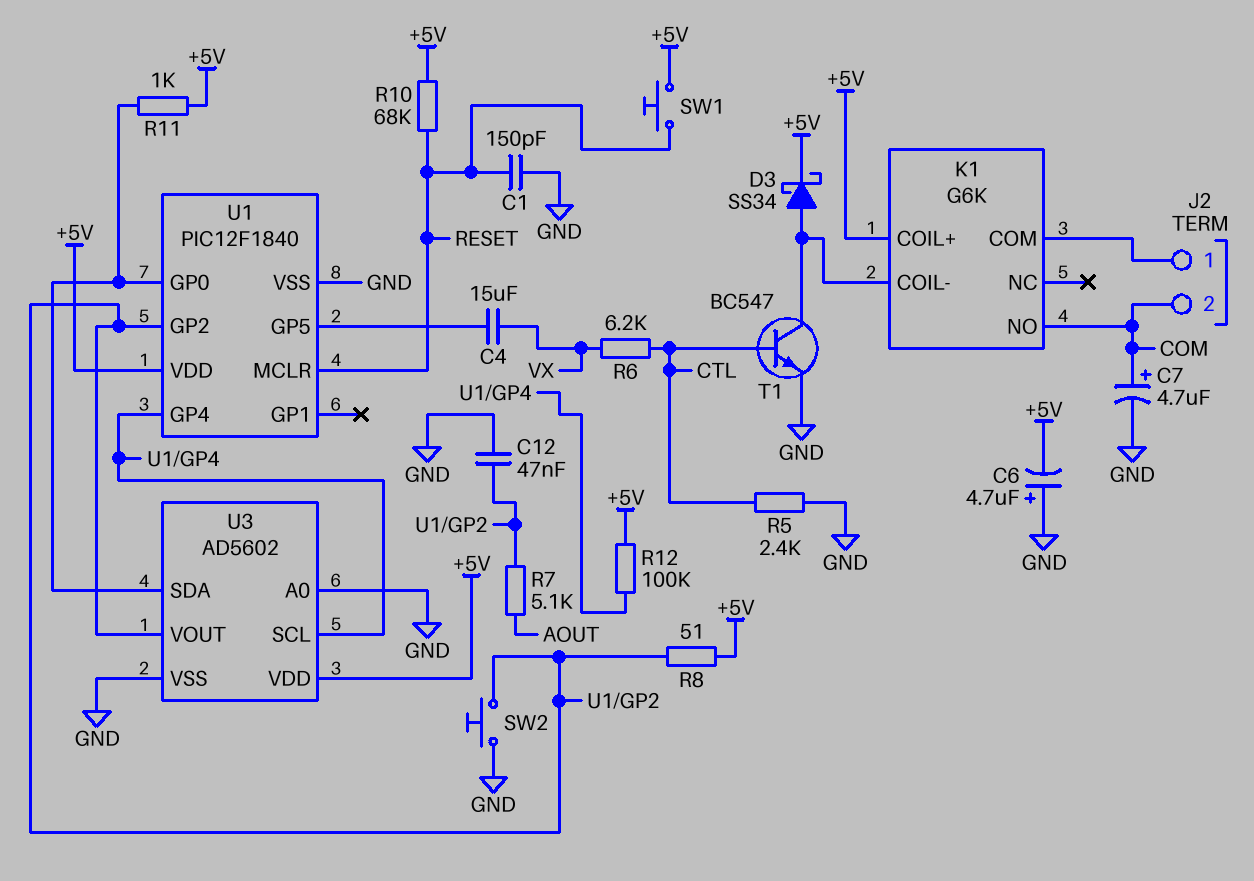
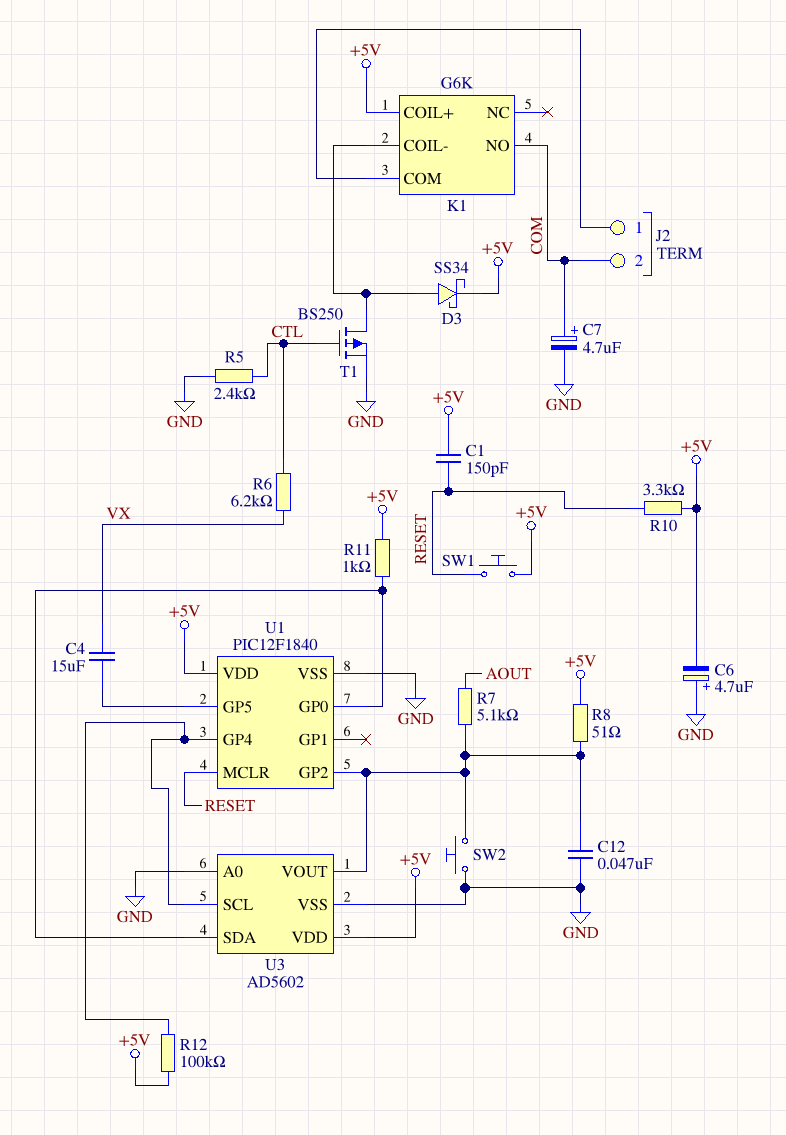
C1: 150pF (GND, RESET) -> 150pF (+5V, RESET)
R10: 68k (+5V, RESET) -> 3.3k (+5V, RESET)
T1: NPN BC547 (B CTL, C K1/COIL-, E GND) -> PMOS BS250 (G CTL, D K1/COIL-, S GND)

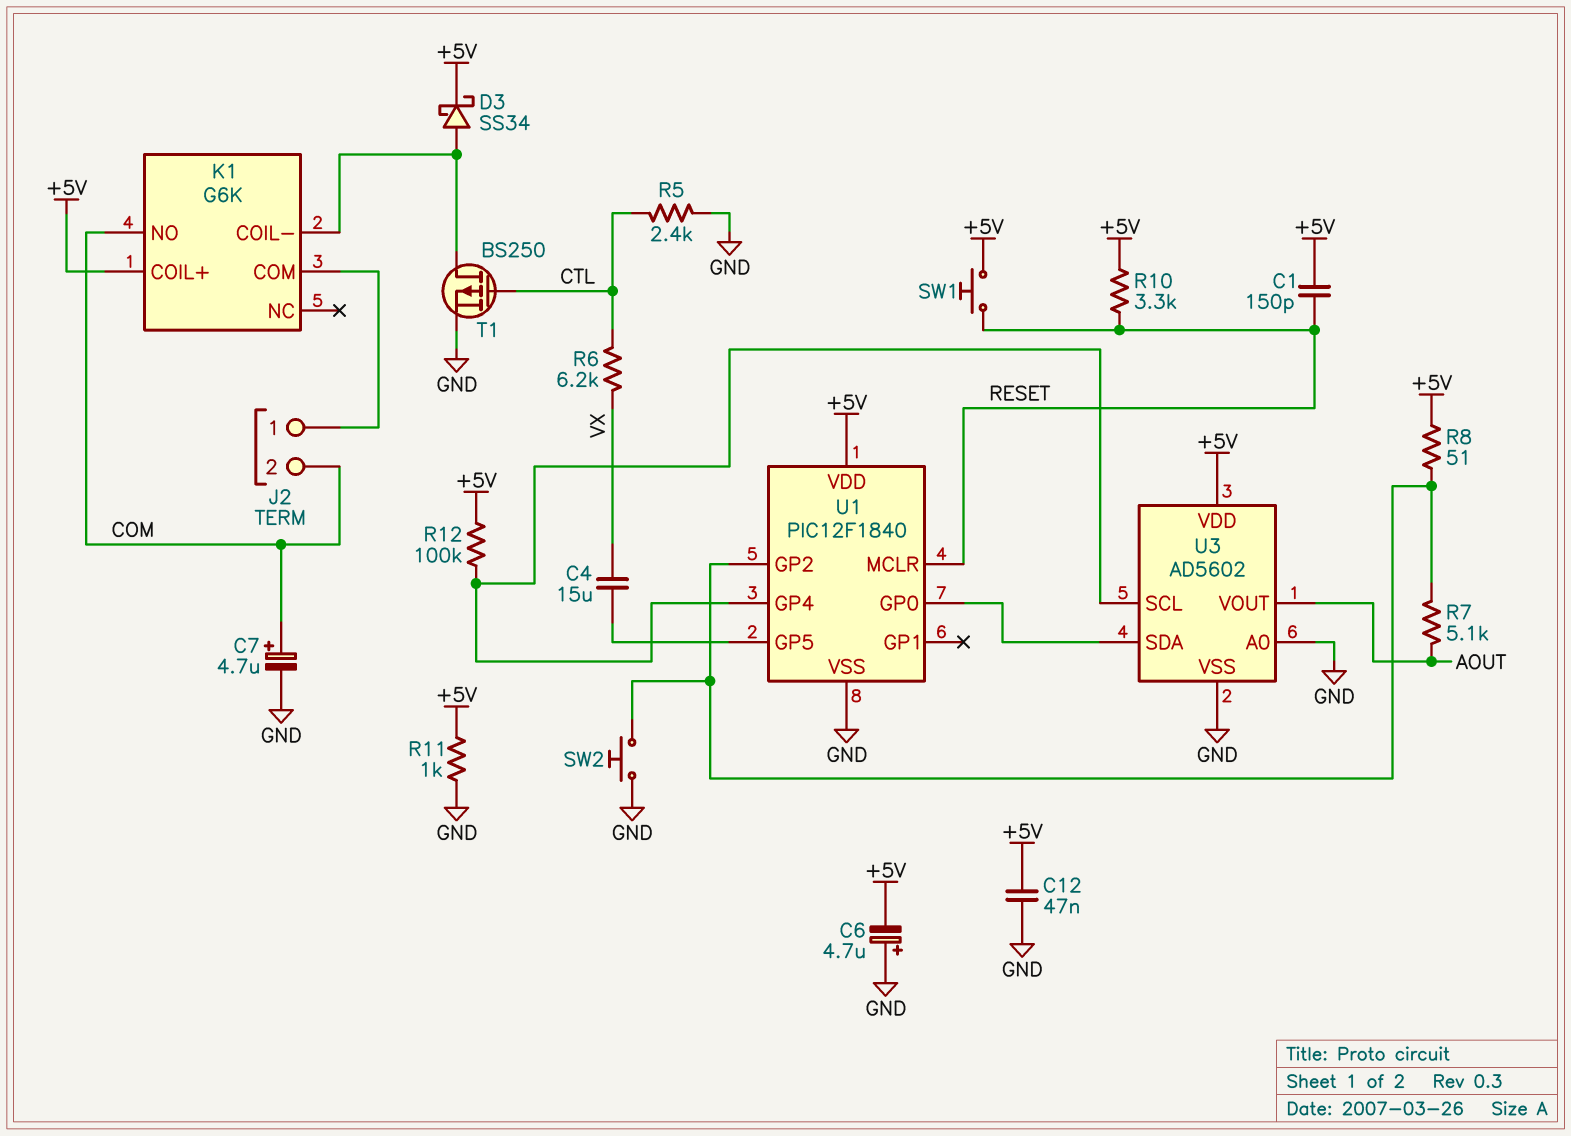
C12: 47nF (GND, U1/GP2) -> 47nF (+5V, GND)
R11: 1k (+5V, U1/GP0) -> 1k (+5V, GND)
U3 pin VOUT: U1/GP2 -> AOUT

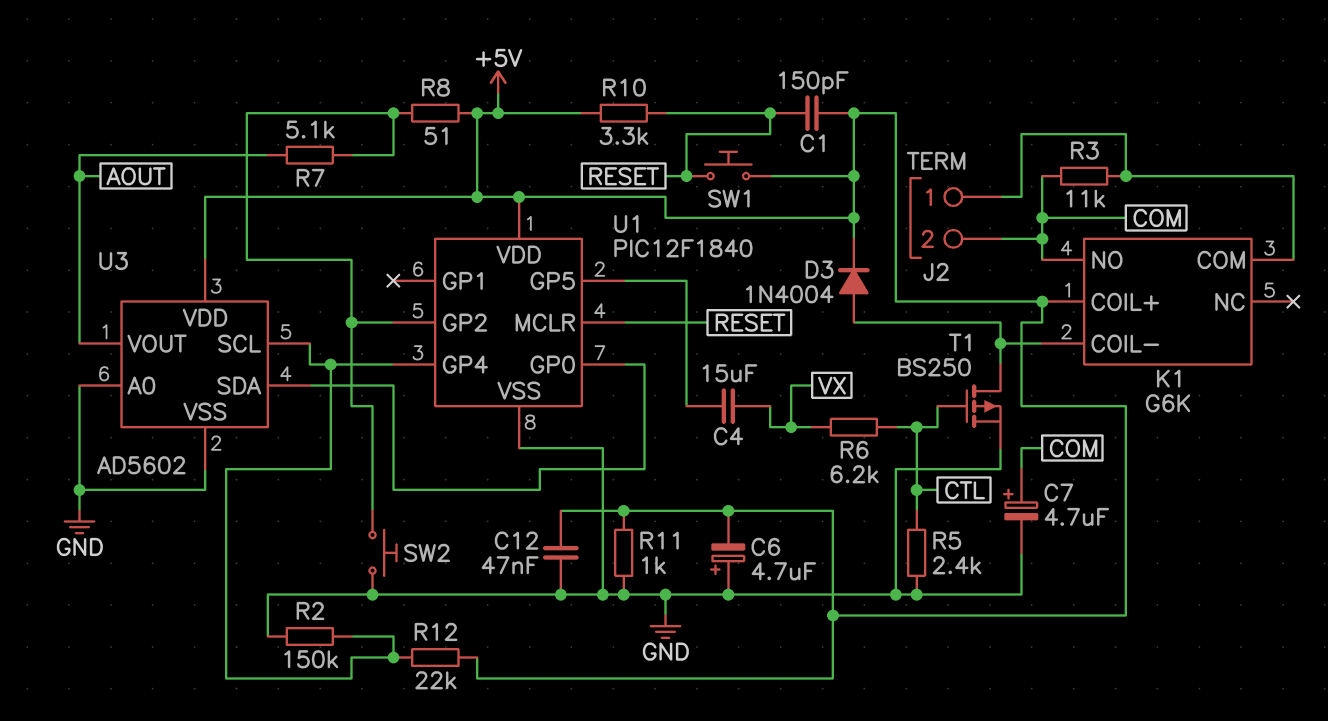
D3: schottky SS34 (A K1/COIL-, K +5V) -> diode 1N4004 (A K1/COIL-, K +5V)
R2: none -> 150k (GND, U1/GP4)
R3: none -> 11k (COM, J2/1)
R12: 100k (+5V, U1/GP4) -> 22k (+5V, U1/GP4)

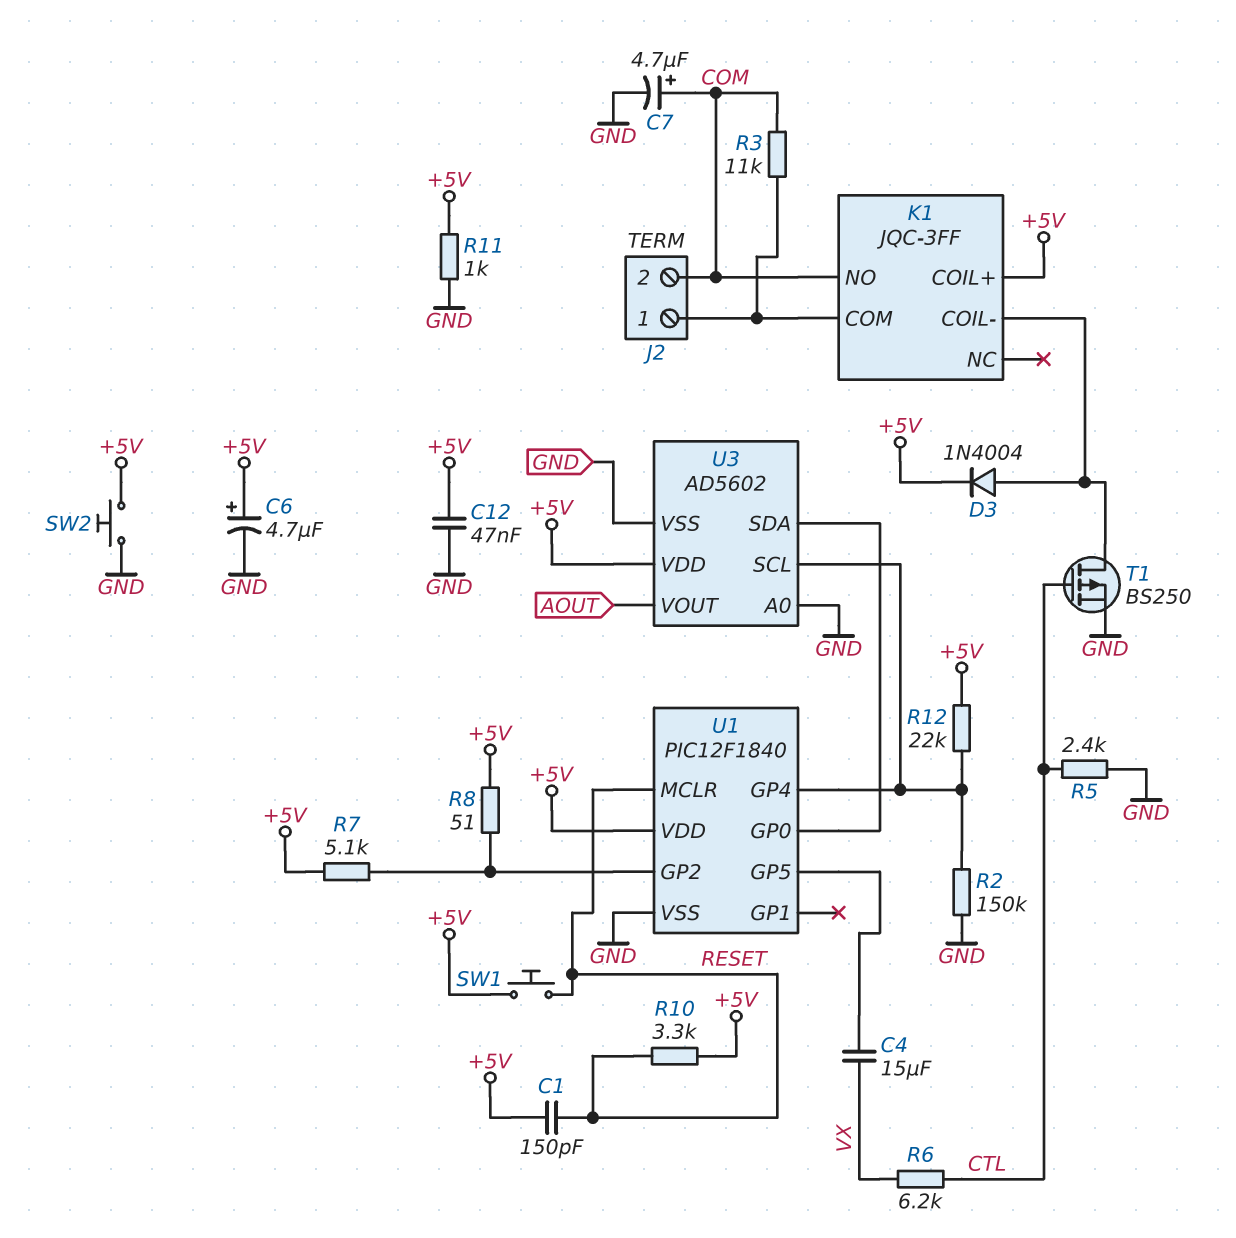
C6: 4.7uF (plus GND, minus +5V) -> 4.7uF (plus +5V, minus GND)
K1: G6K -> JQC-3FF
R7: 5.1k (AOUT, U1/GP2) -> 5.1k (+5V, U1/GP2)
SW2: button (GND, U1/GP2) -> button (+5V, GND)

